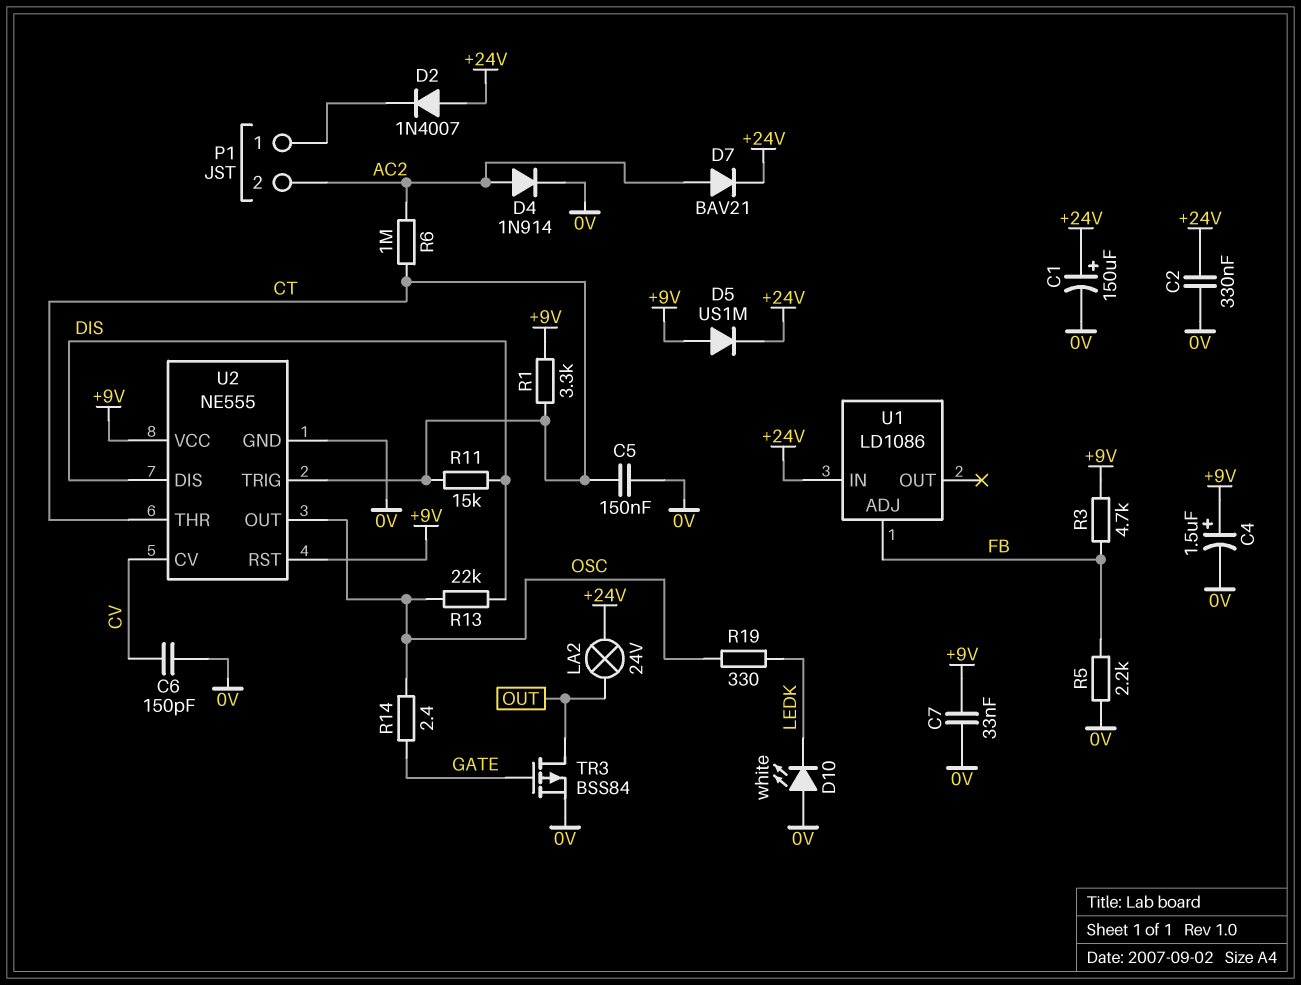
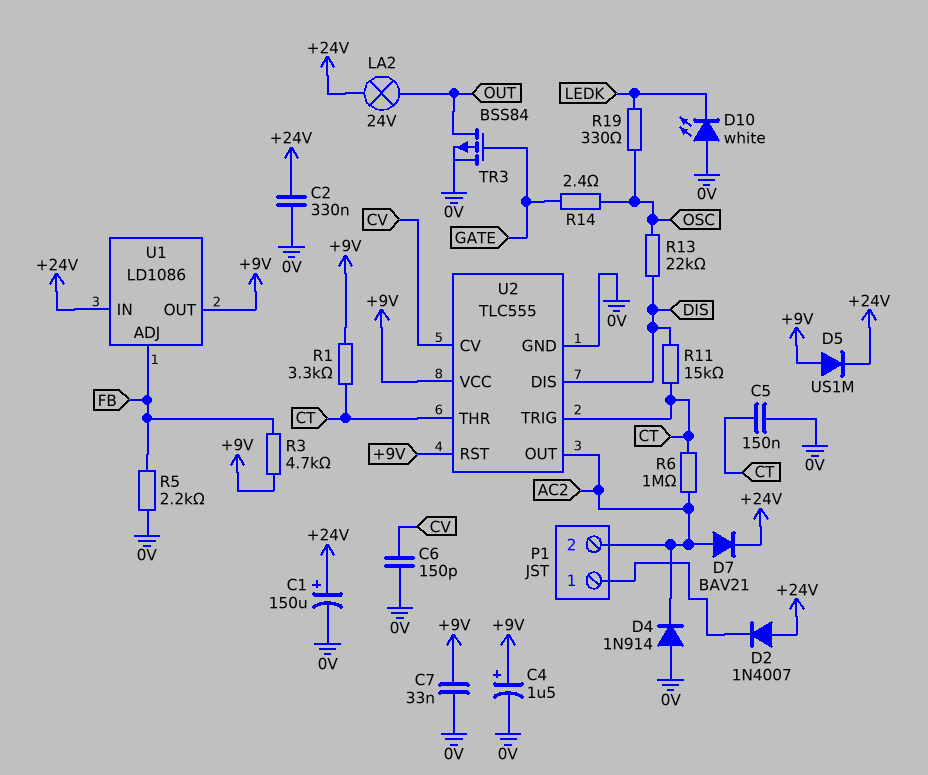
D4: diode 1N914 (A AC2, K 0V) -> diode 1N914 (A 0V, K AC2)
U1 pin OUT: none -> +9V
U2: NE555 -> TLC555
U2 pin OUT: OSC -> AC2

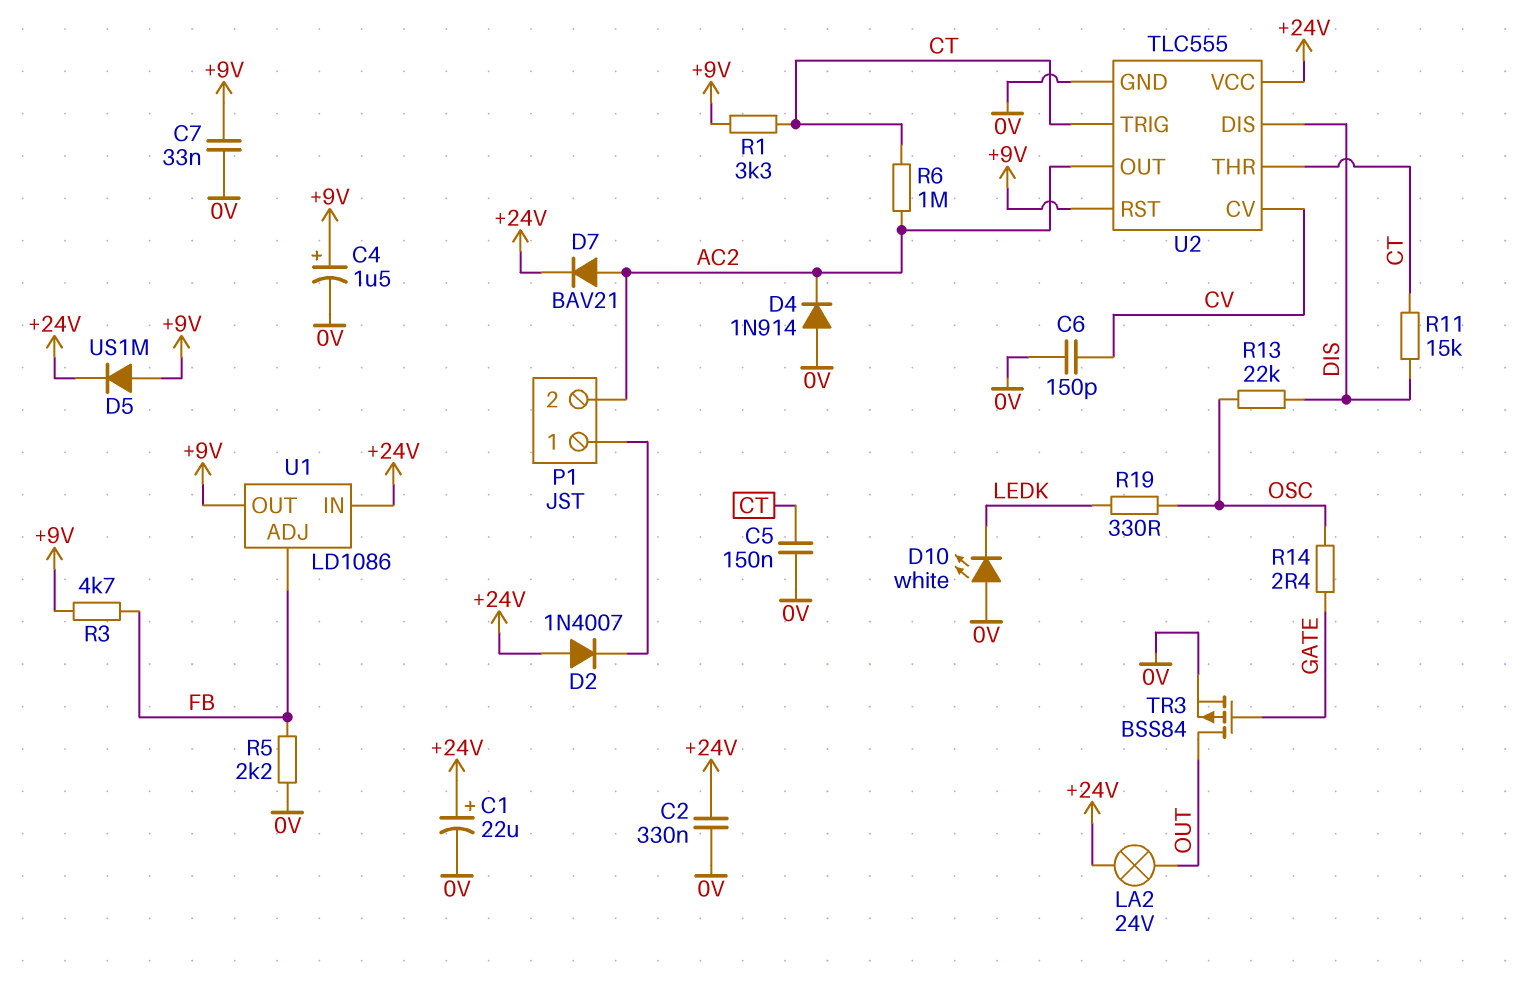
C1: 150uF (plus +24V, minus 0V) -> 22uF (plus +24V, minus 0V)
U2 pin VCC: +9V -> +24V

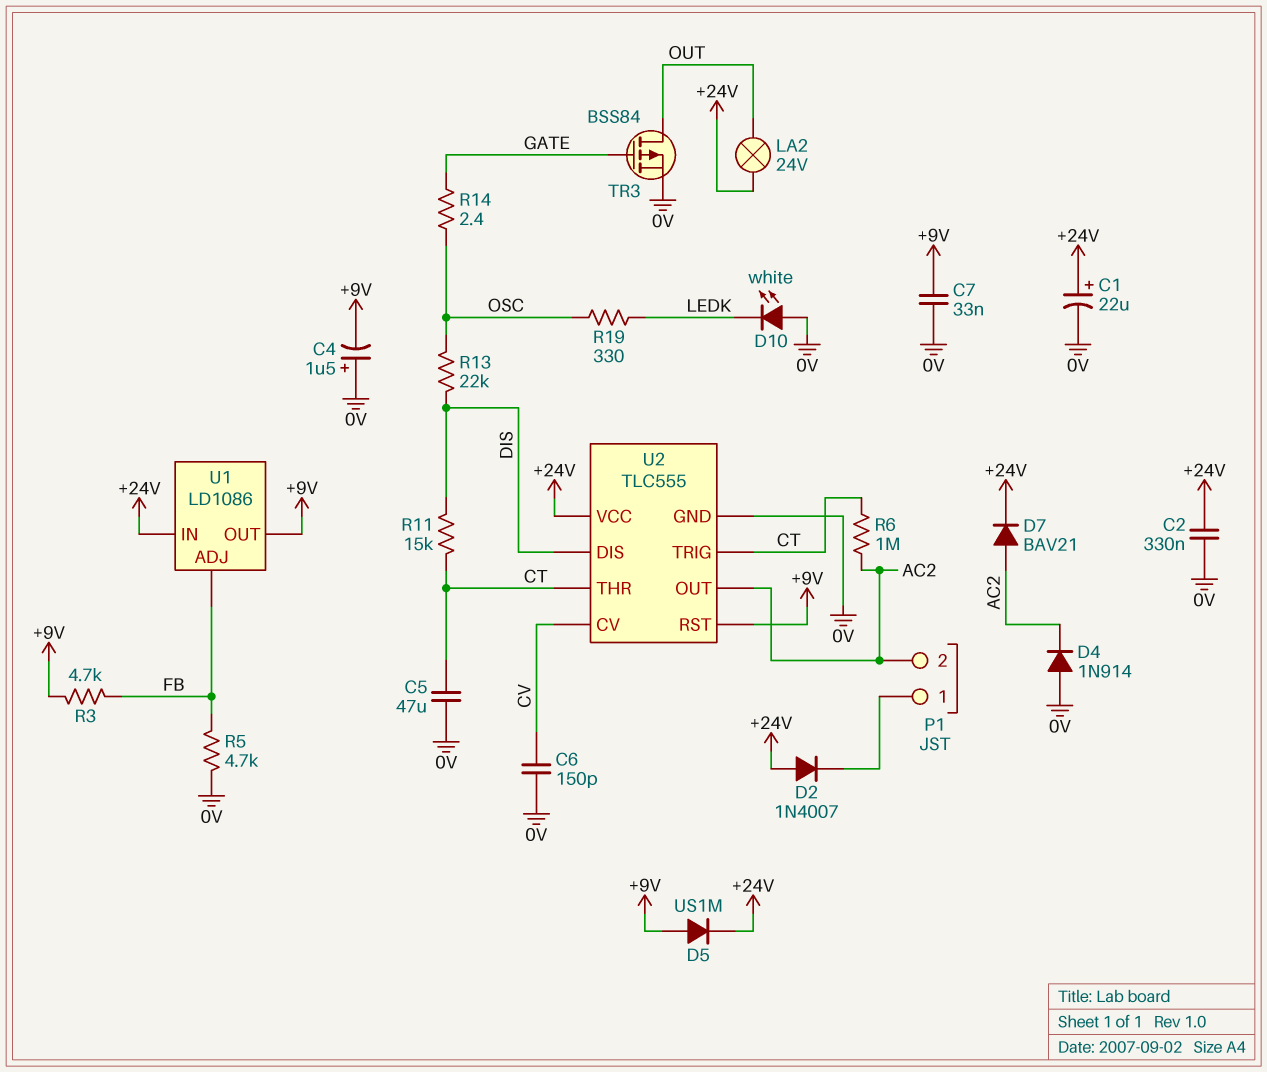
C4: 1.5uF (plus +9V, minus 0V) -> 1.5uF (plus 0V, minus +9V)
C5: 150nF (0V, CT) -> 47uF (0V, CT)
R1: 3.3k (+9V, CT) -> none
R5: 2.2k (0V, FB) -> 4.7k (0V, FB)

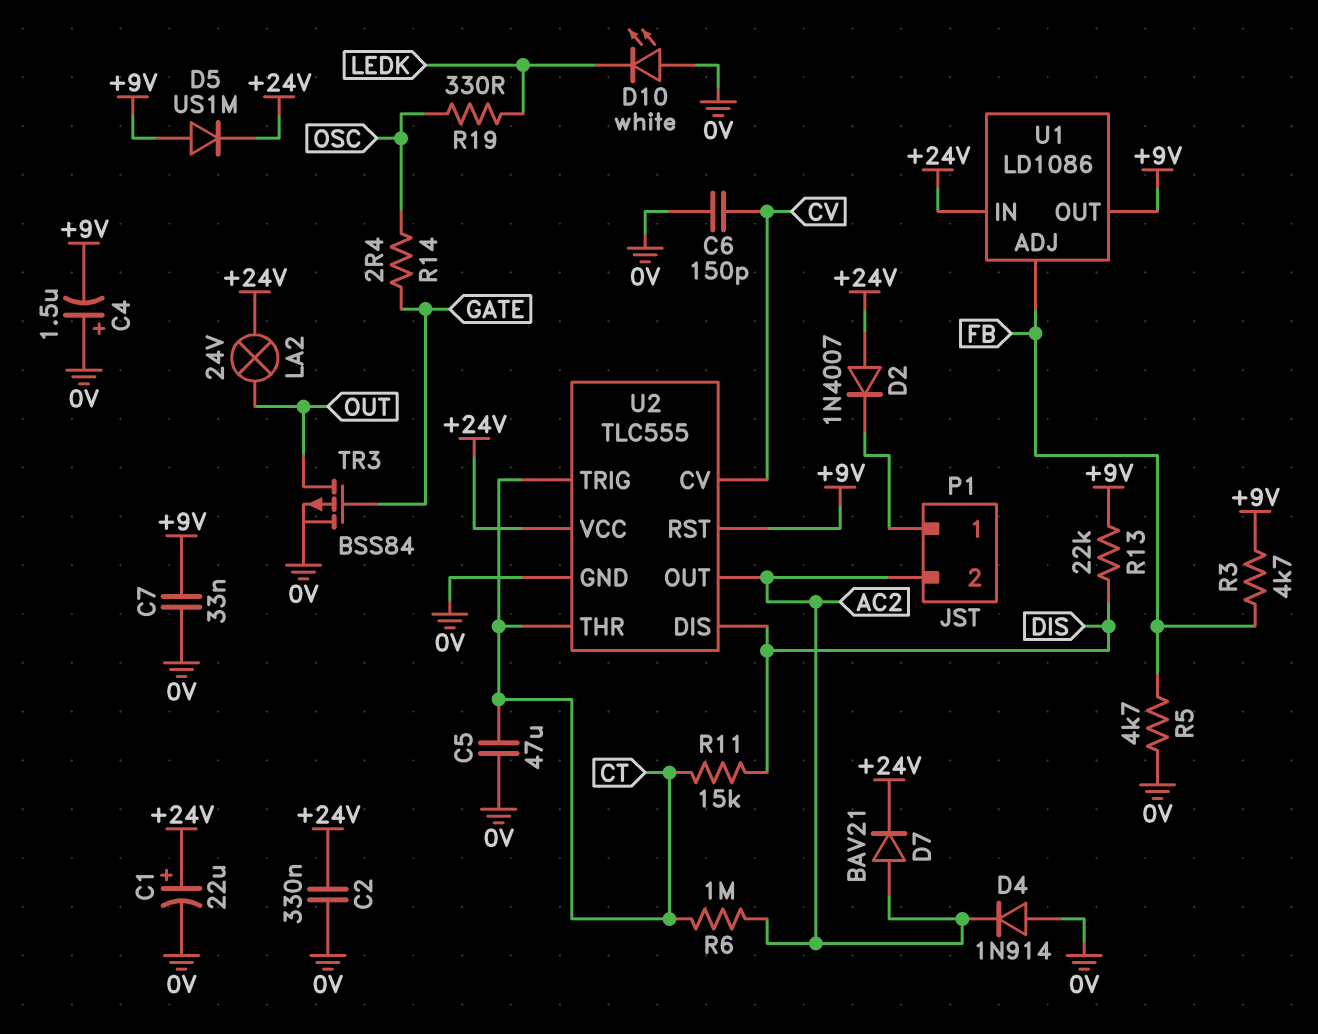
R13: 22k (DIS, OSC) -> 22k (+9V, DIS)

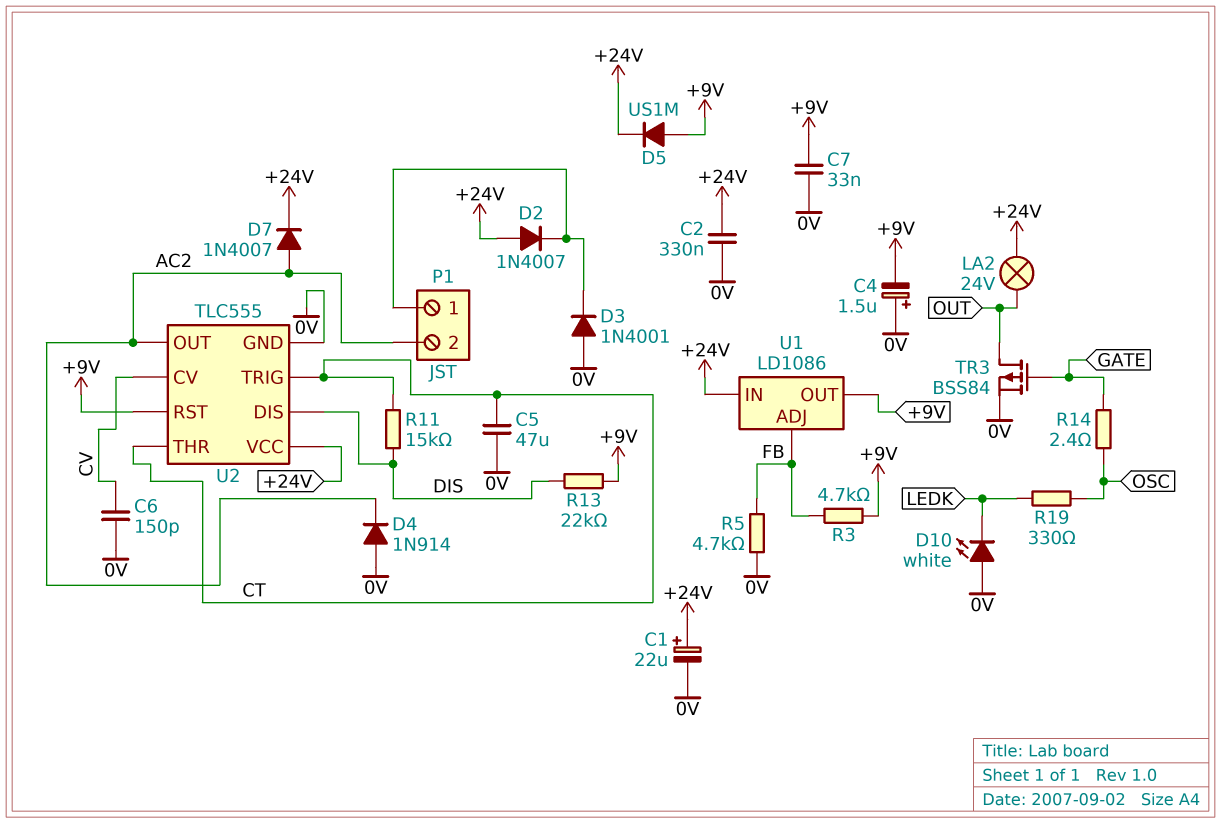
D3: none -> diode 1N4001 (A 0V, K P1/1)
D7: diode BAV21 (A AC2, K +24V) -> diode 1N4007 (A AC2, K +24V)
R6: 1M (AC2, CT) -> none

